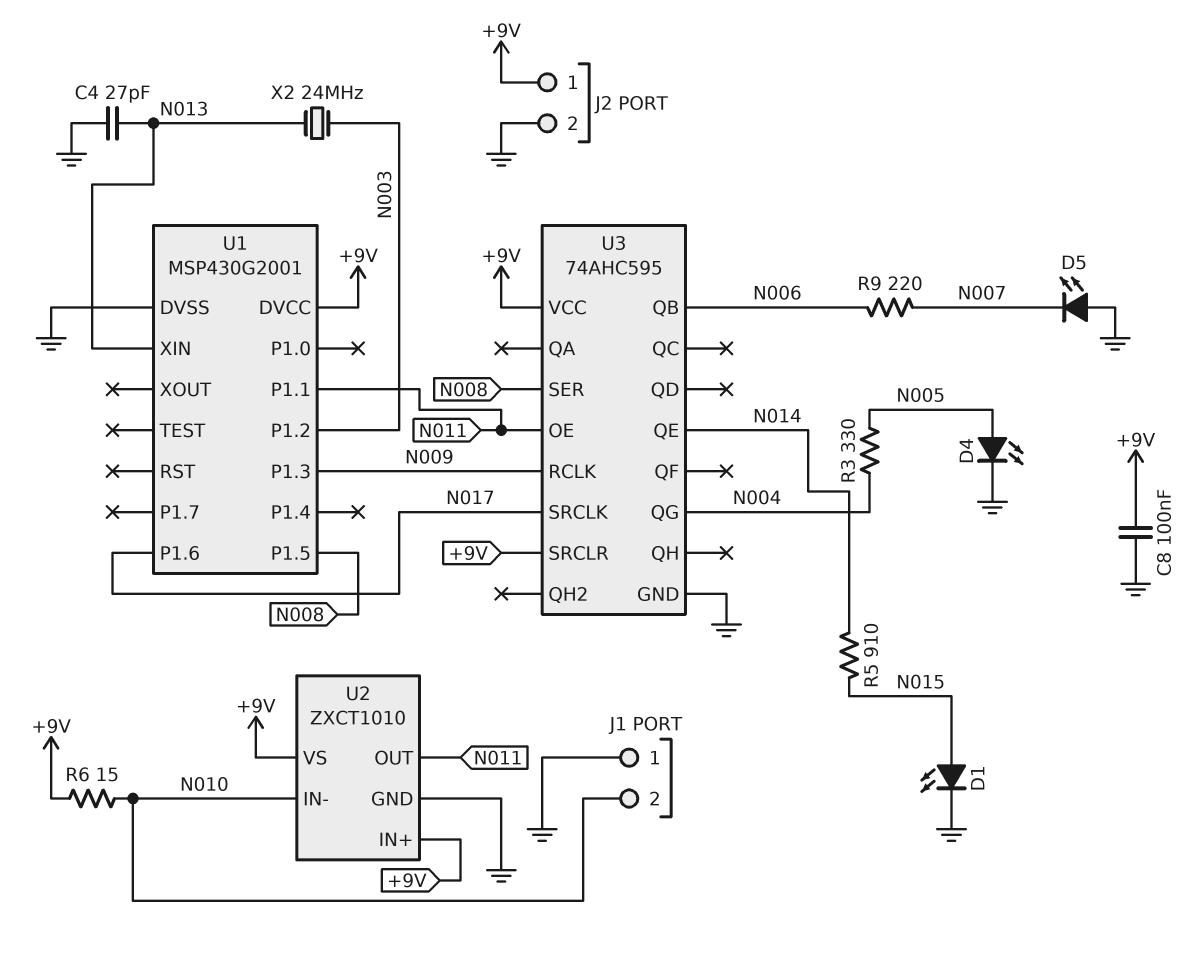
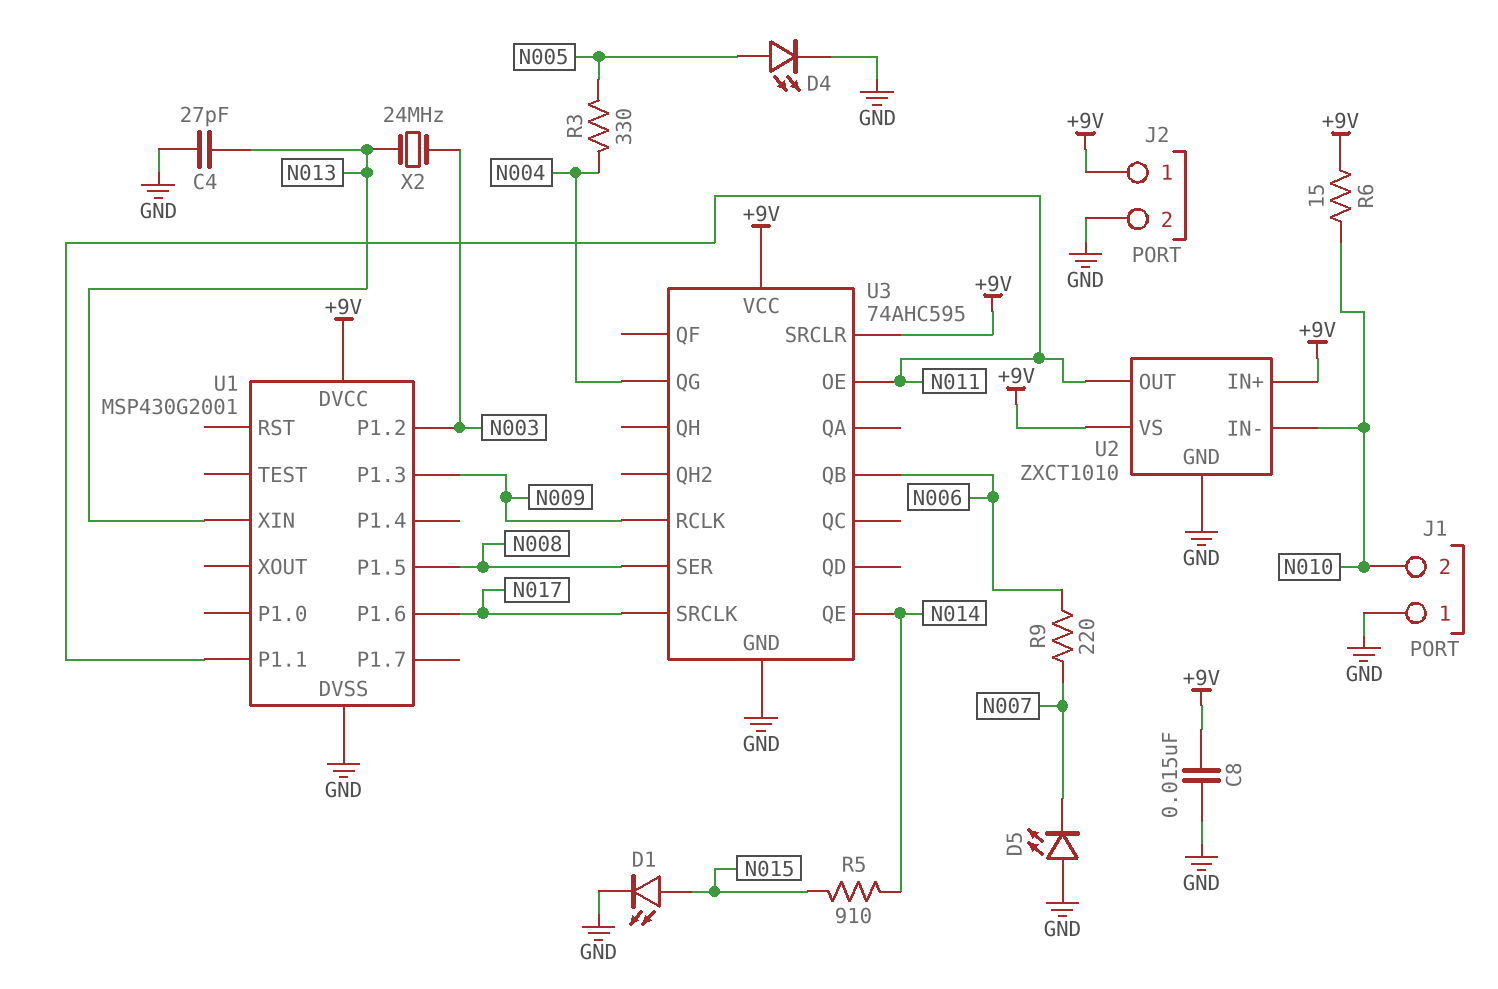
C8: 100nF (+9V, GND) -> 15nF (+9V, GND)

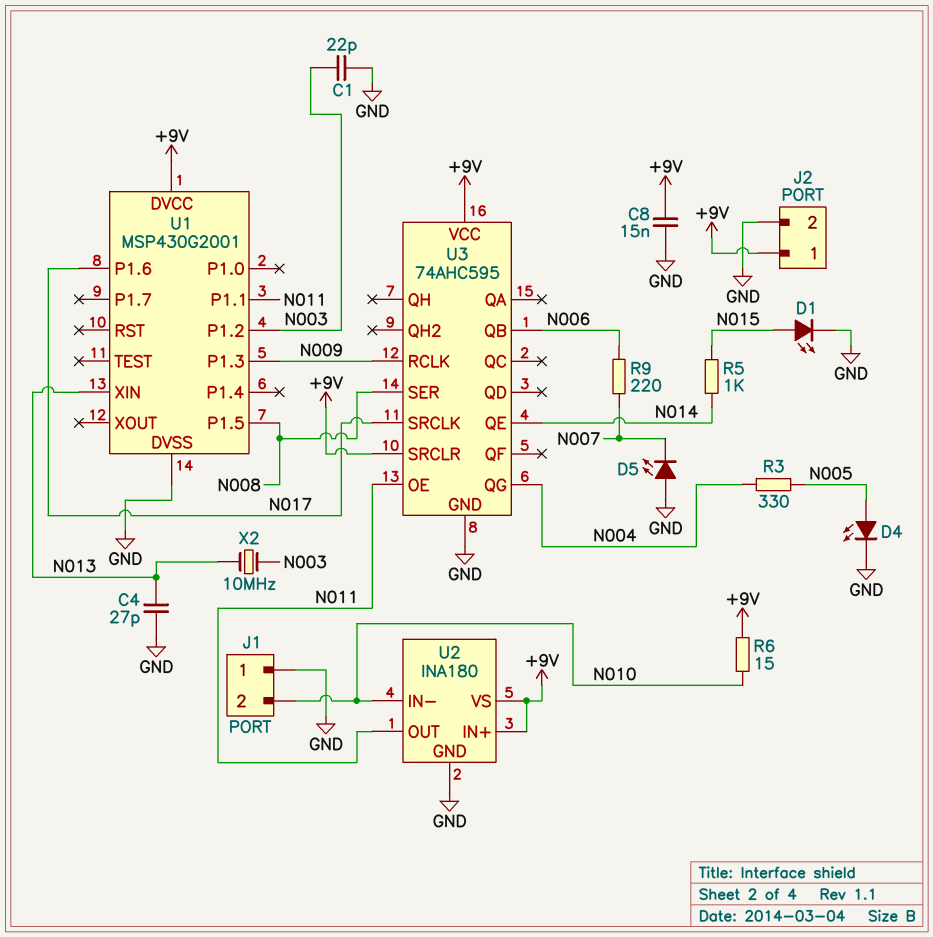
C1: none -> 22pF (GND, N003)
R5: 910 (N014, N015) -> 1k (N014, N015)
U2: ZXCT1010 -> INA180
X2: 24MHz (N003, N013) -> 10MHz (N003, N013)

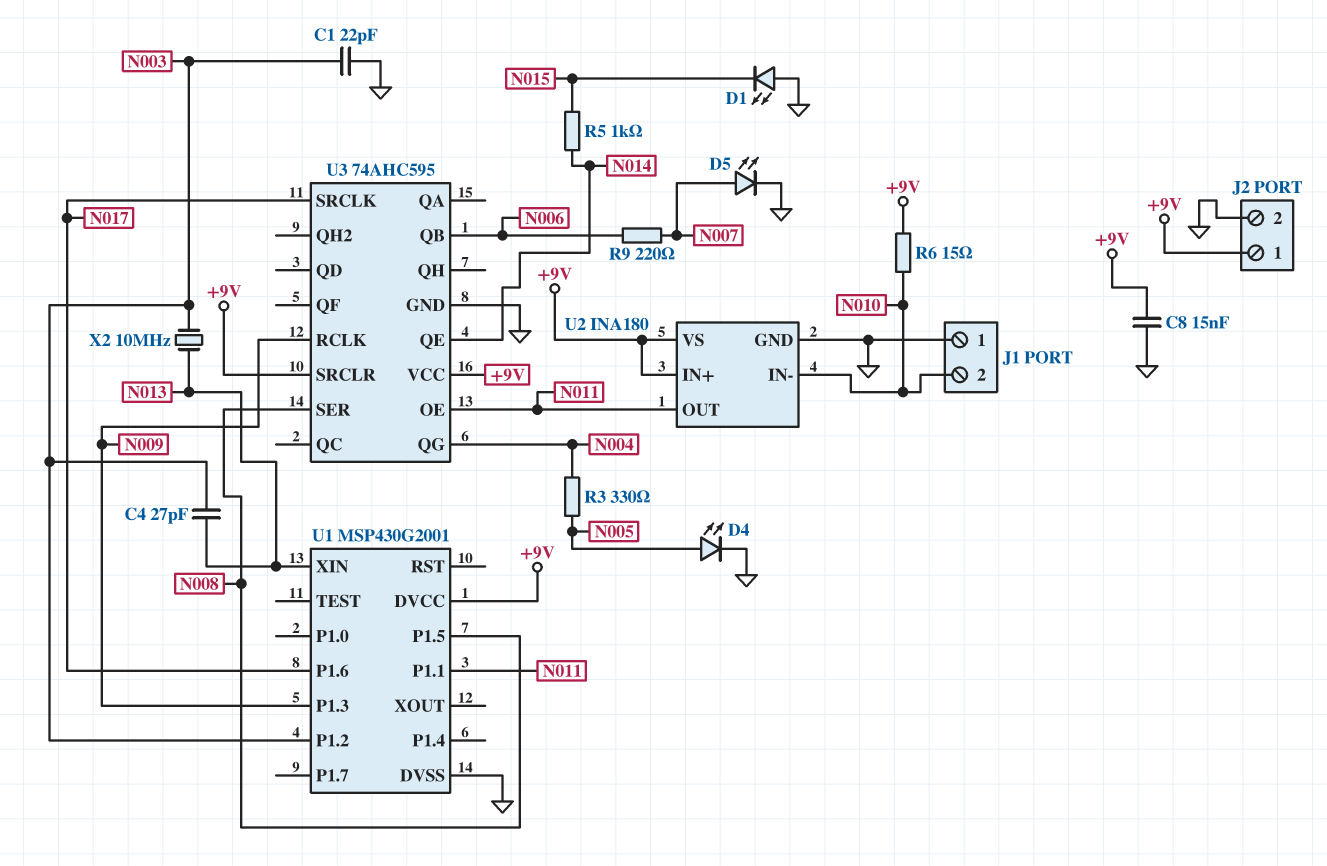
C4: 27pF (GND, N013) -> 27pF (N003, N013)
D1: LED (A N015, K GND) -> LED (A GND, K N015)
D5: LED (A GND, K N007) -> LED (A N007, K GND)

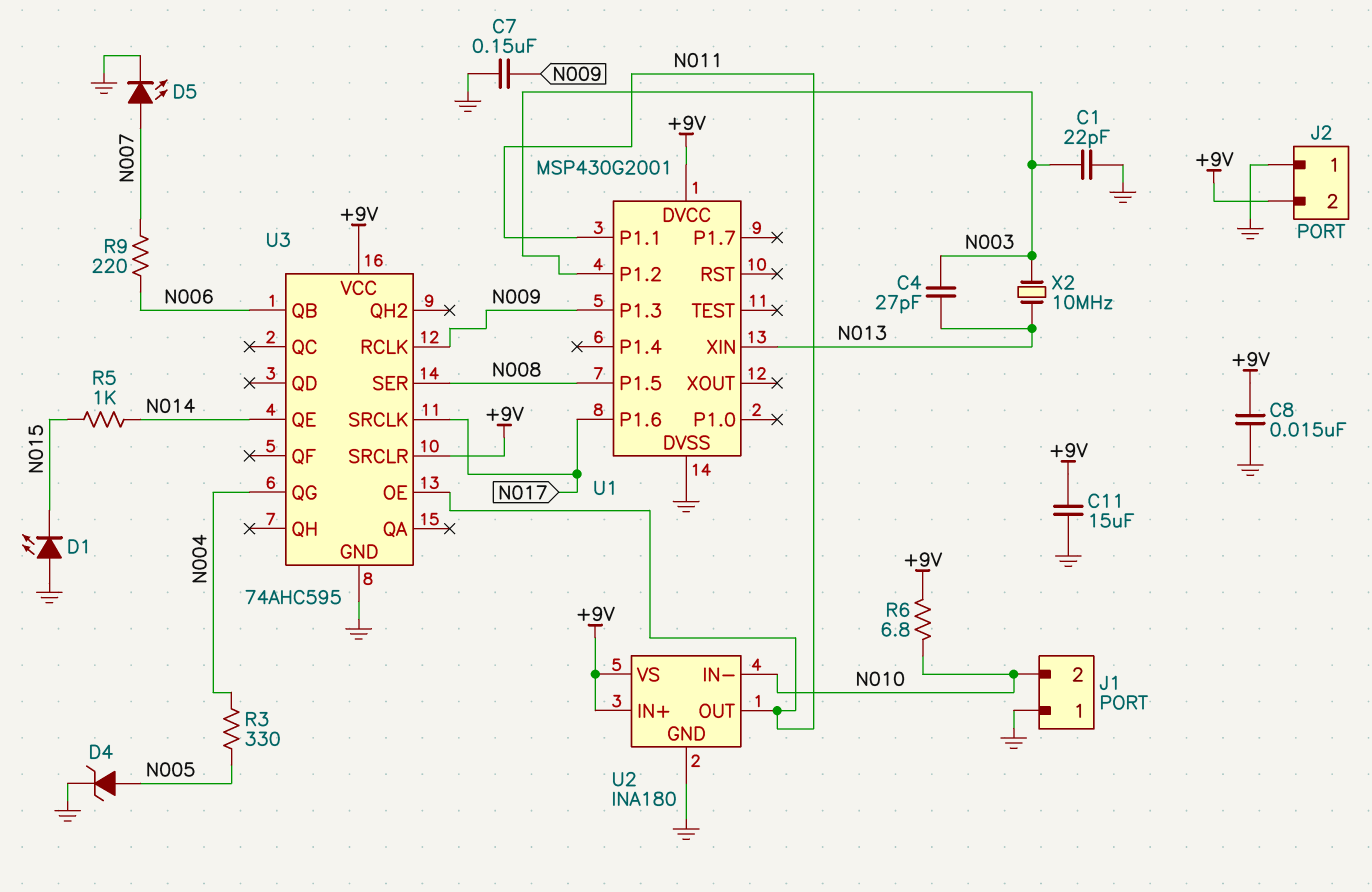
C7: none -> 150nF (GND, N009)
C11: none -> 15uF (+9V, GND)
D4: LED (A N005, K GND) -> zener (A N005, K GND)
J2 pin 1: +9V -> GND
J2 pin 2: GND -> +9V
R6: 15 (+9V, N010) -> 6.8 (+9V, N010)

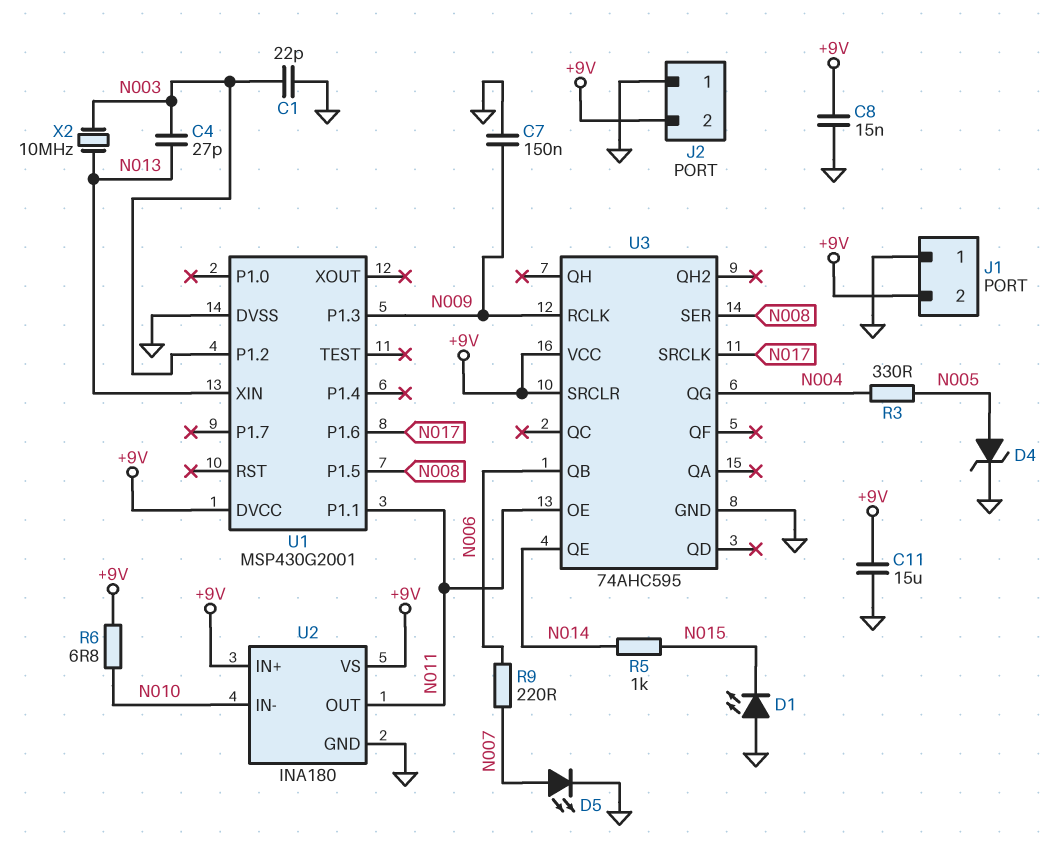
J1 pin 2: N010 -> +9V

